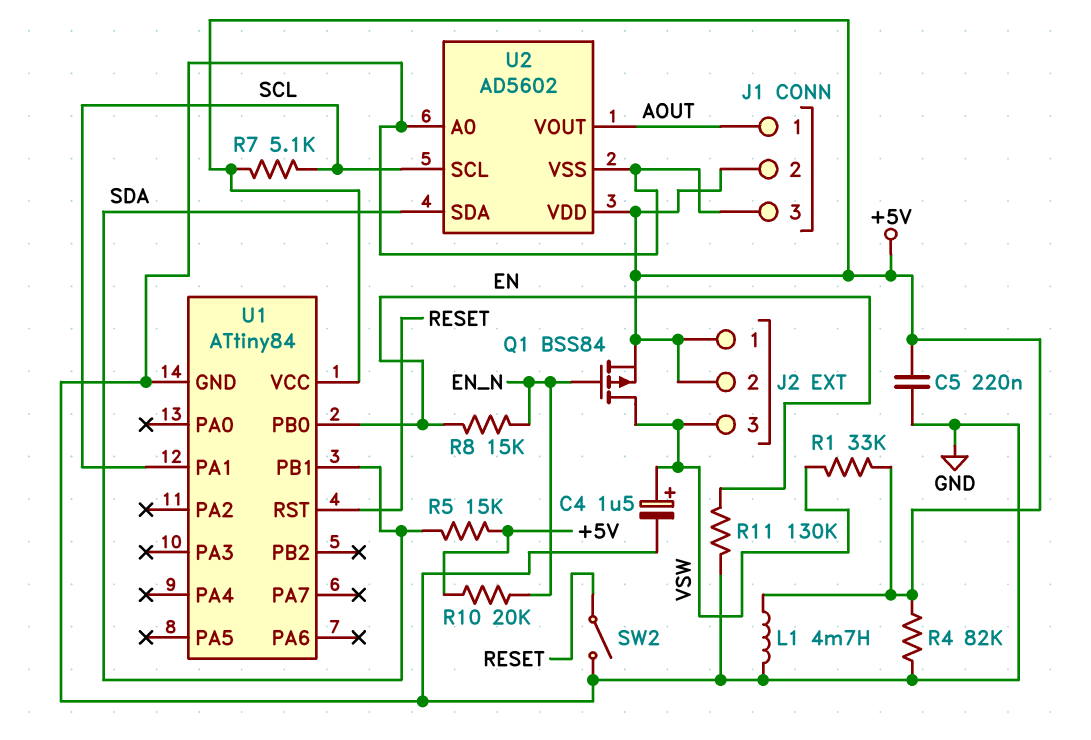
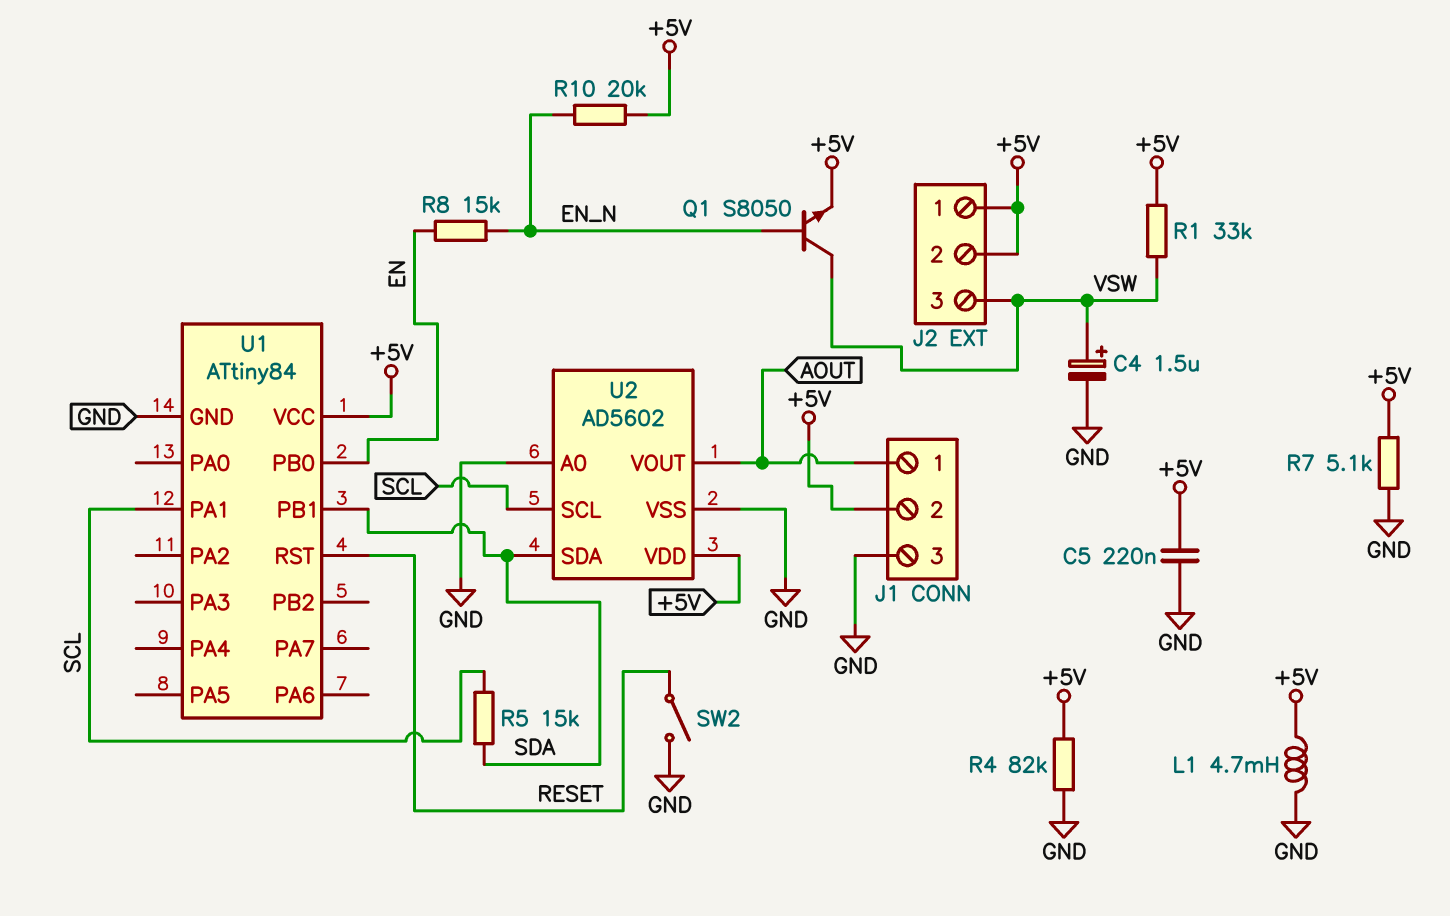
Q1: PMOS BSS84 (G EN_N, D VSW, S +5V) -> NPN S8050 (B EN_N, C VSW, E +5V)
R5: 15k (+5V, SDA) -> 15k (SCL, SDA)
R7: 5.1k (+5V, SCL) -> 5.1k (+5V, GND)
R11: 130k (EN, GND) -> none

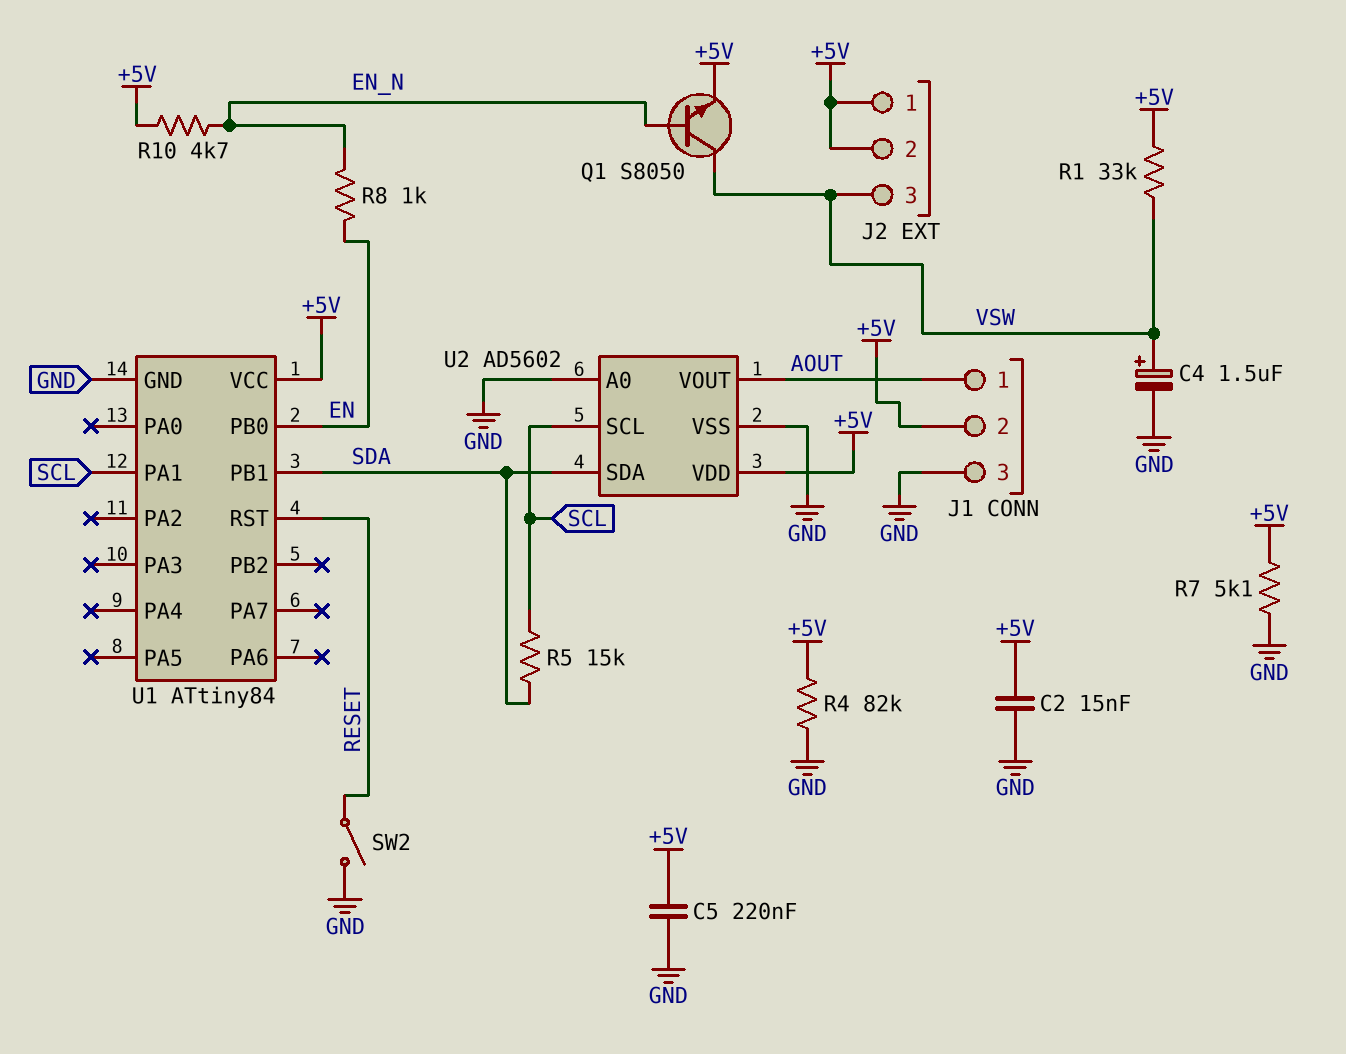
C2: none -> 15nF (+5V, GND)
L1: 4.7mH (+5V, GND) -> none
R8: 15k (EN, EN_N) -> 1k (EN, EN_N)
R10: 20k (+5V, EN_N) -> 4.7k (+5V, EN_N)

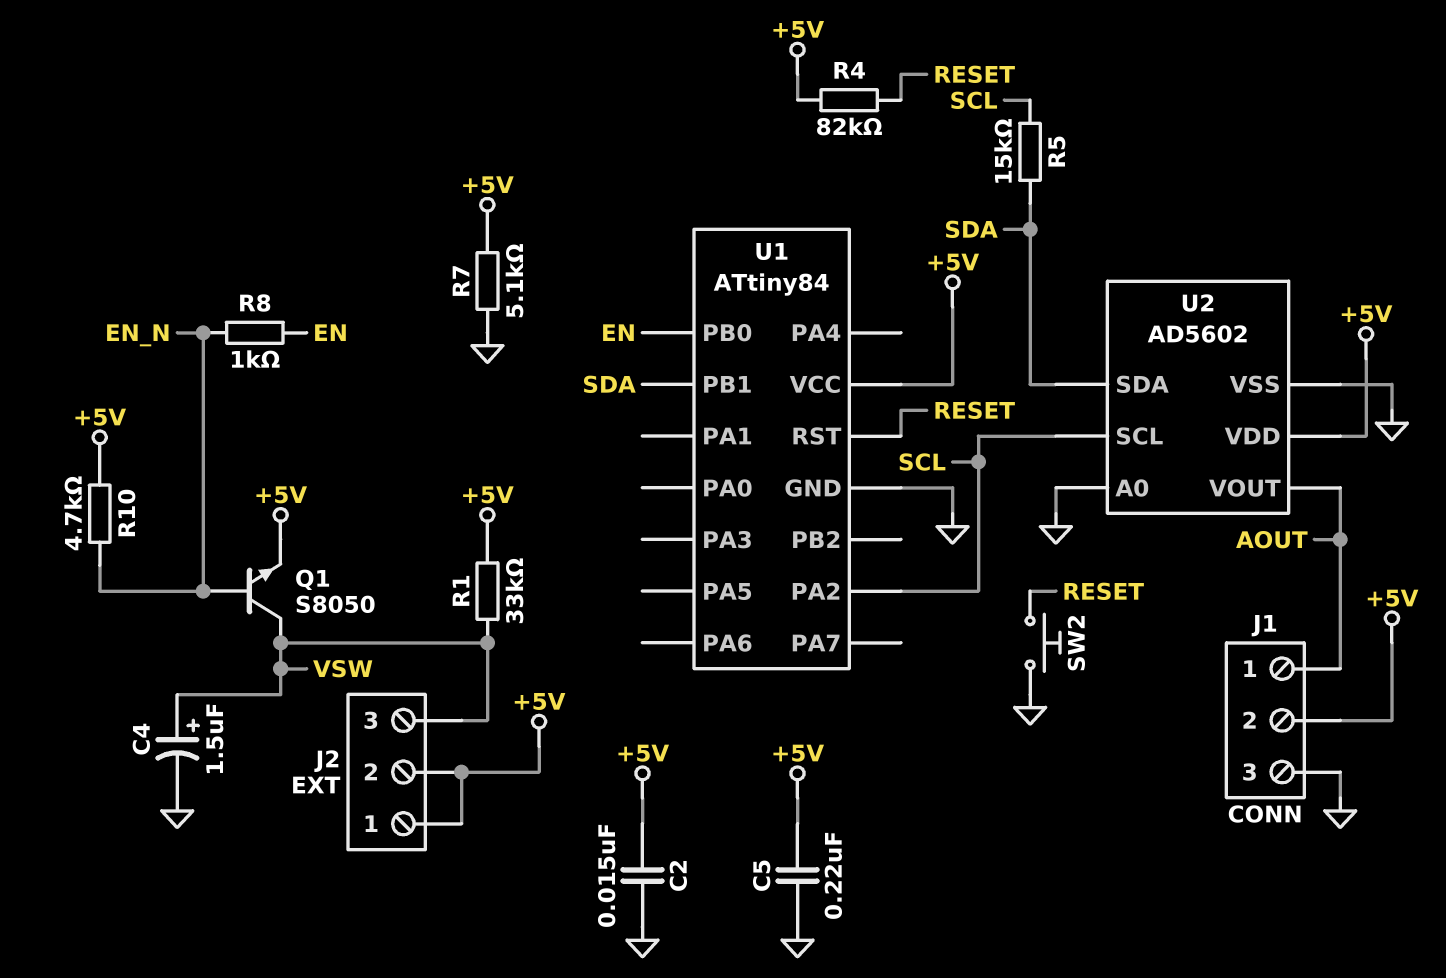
R4: 82k (+5V, GND) -> 82k (+5V, RESET)
SW2: switch (GND, RESET) -> button (GND, RESET)
U1 pin PA1: SCL -> none
U1 pin PA2: none -> SCL

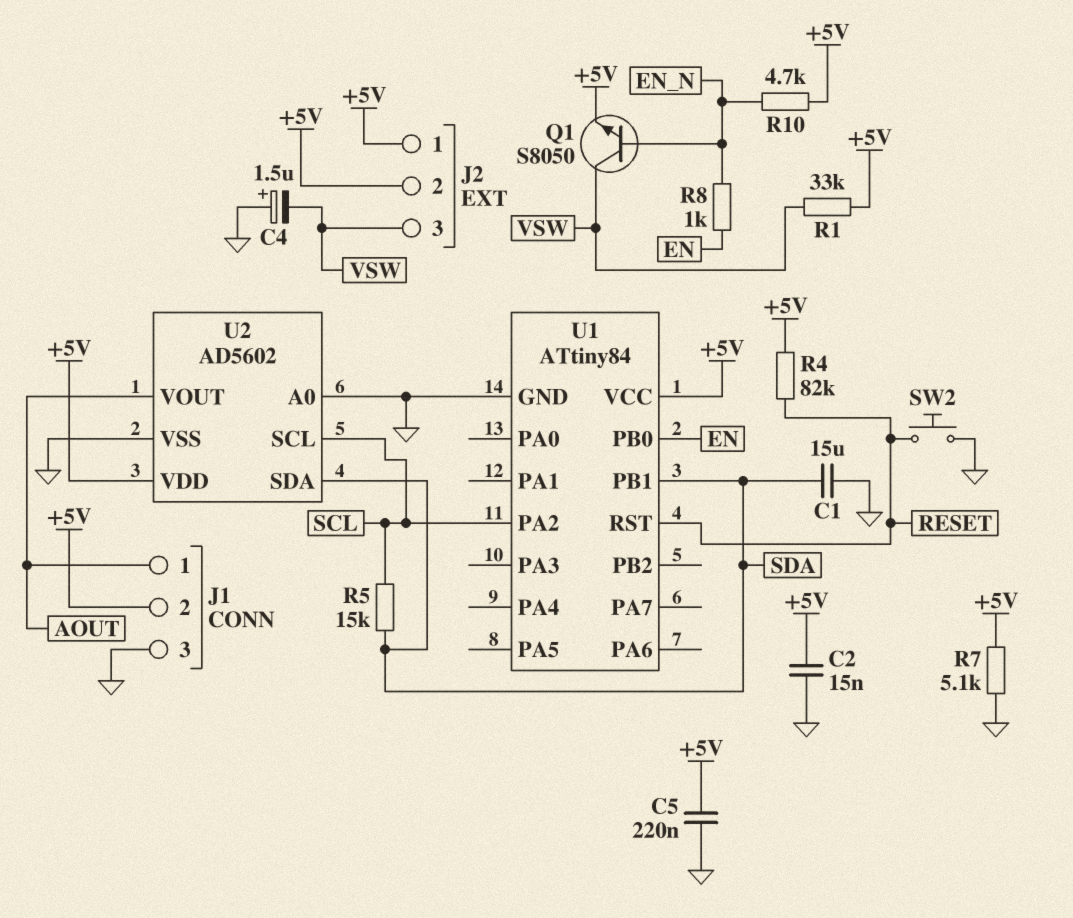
C1: none -> 15uF (GND, SDA)
C4: 1.5uF (plus VSW, minus GND) -> 1.5uF (plus GND, minus VSW)

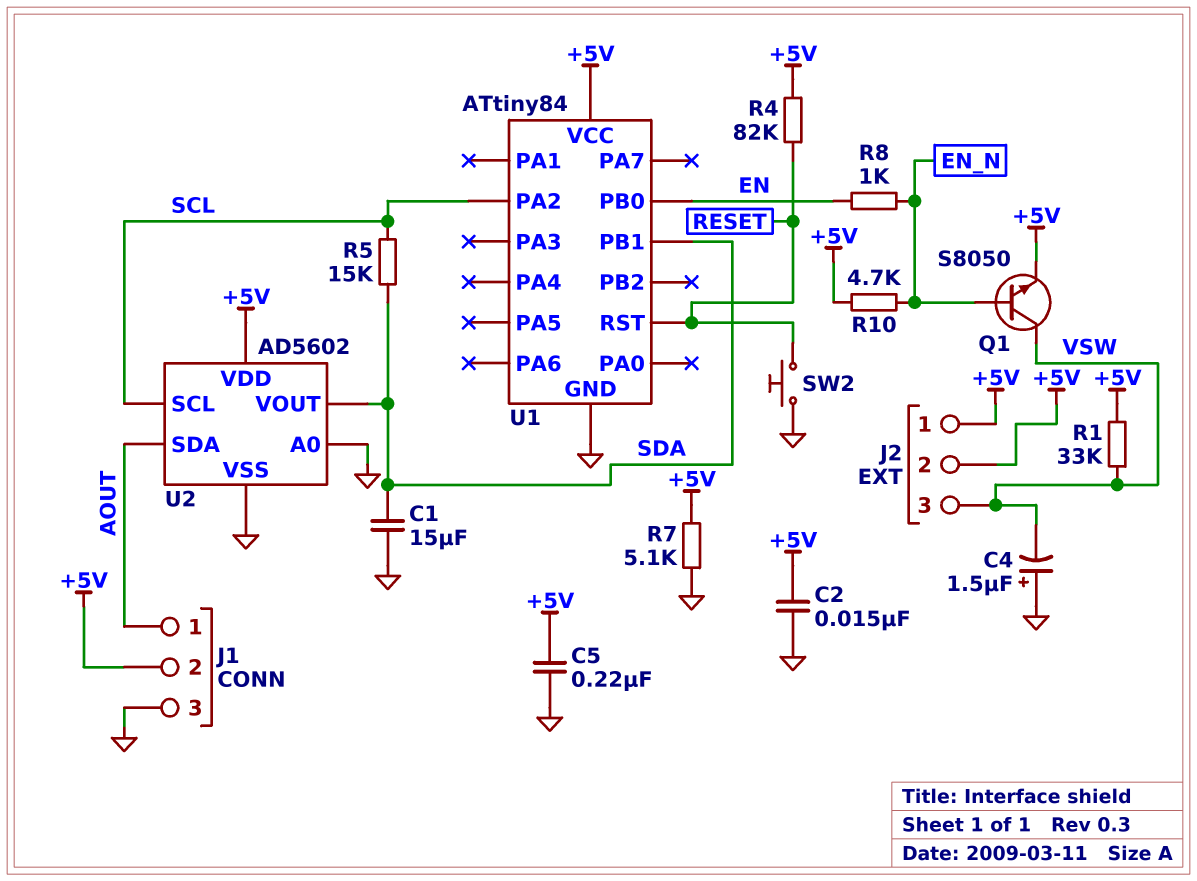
U2 pin SDA: SDA -> AOUT
U2 pin VOUT: AOUT -> SDA

